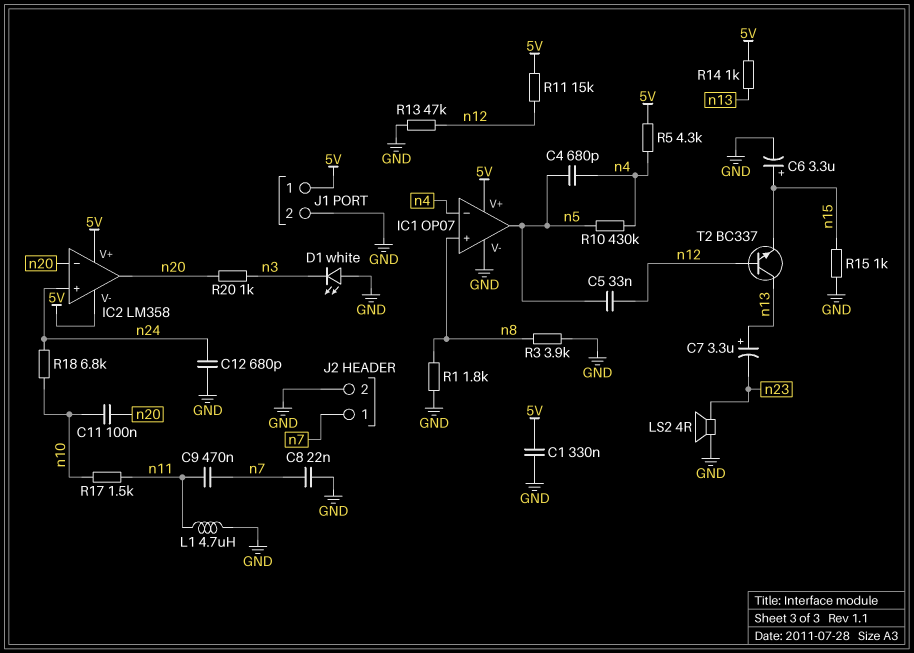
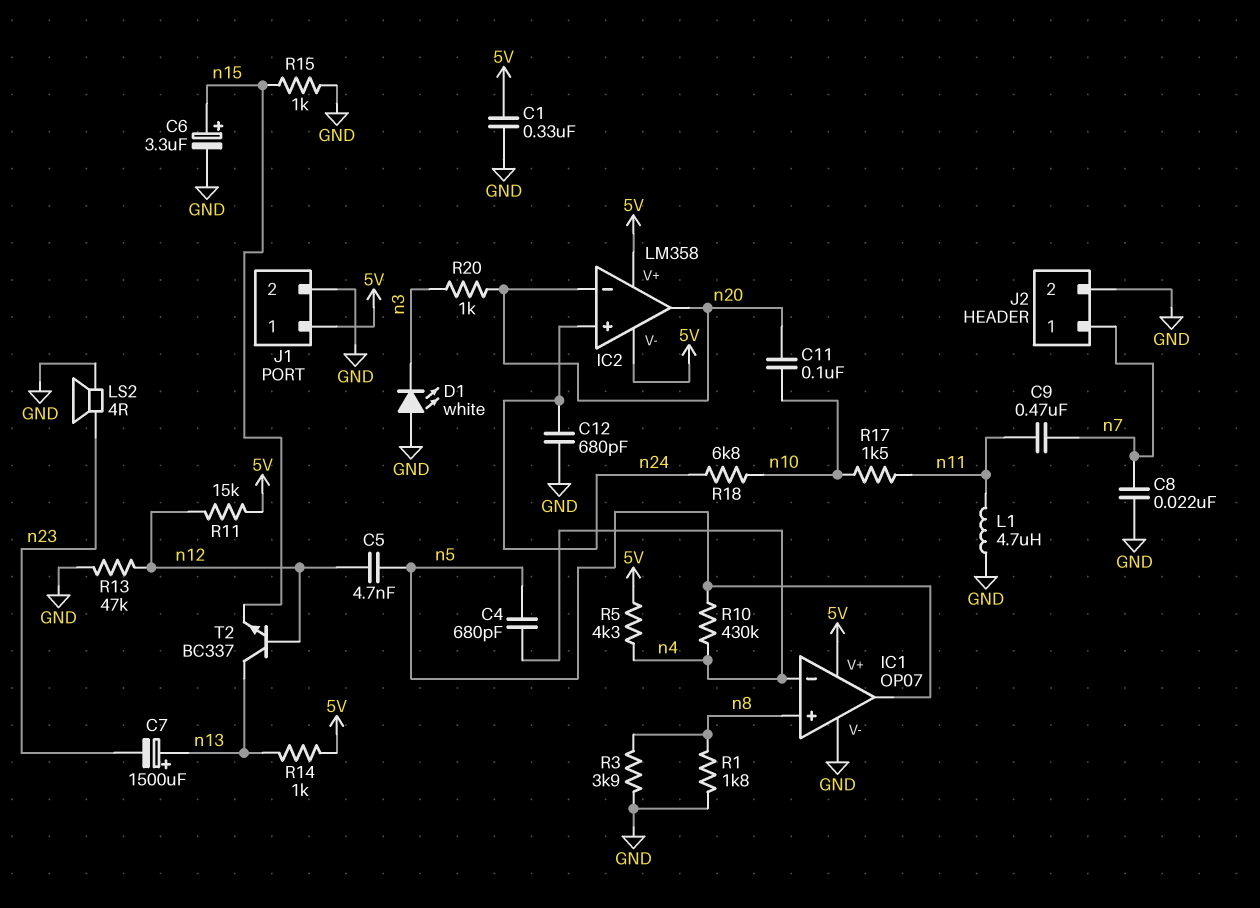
C5: 33nF (n5, n12) -> 4.7nF (n5, n12)
C7: 3.3uF (plus n13, minus n23) -> 1500uF (plus n13, minus n23)

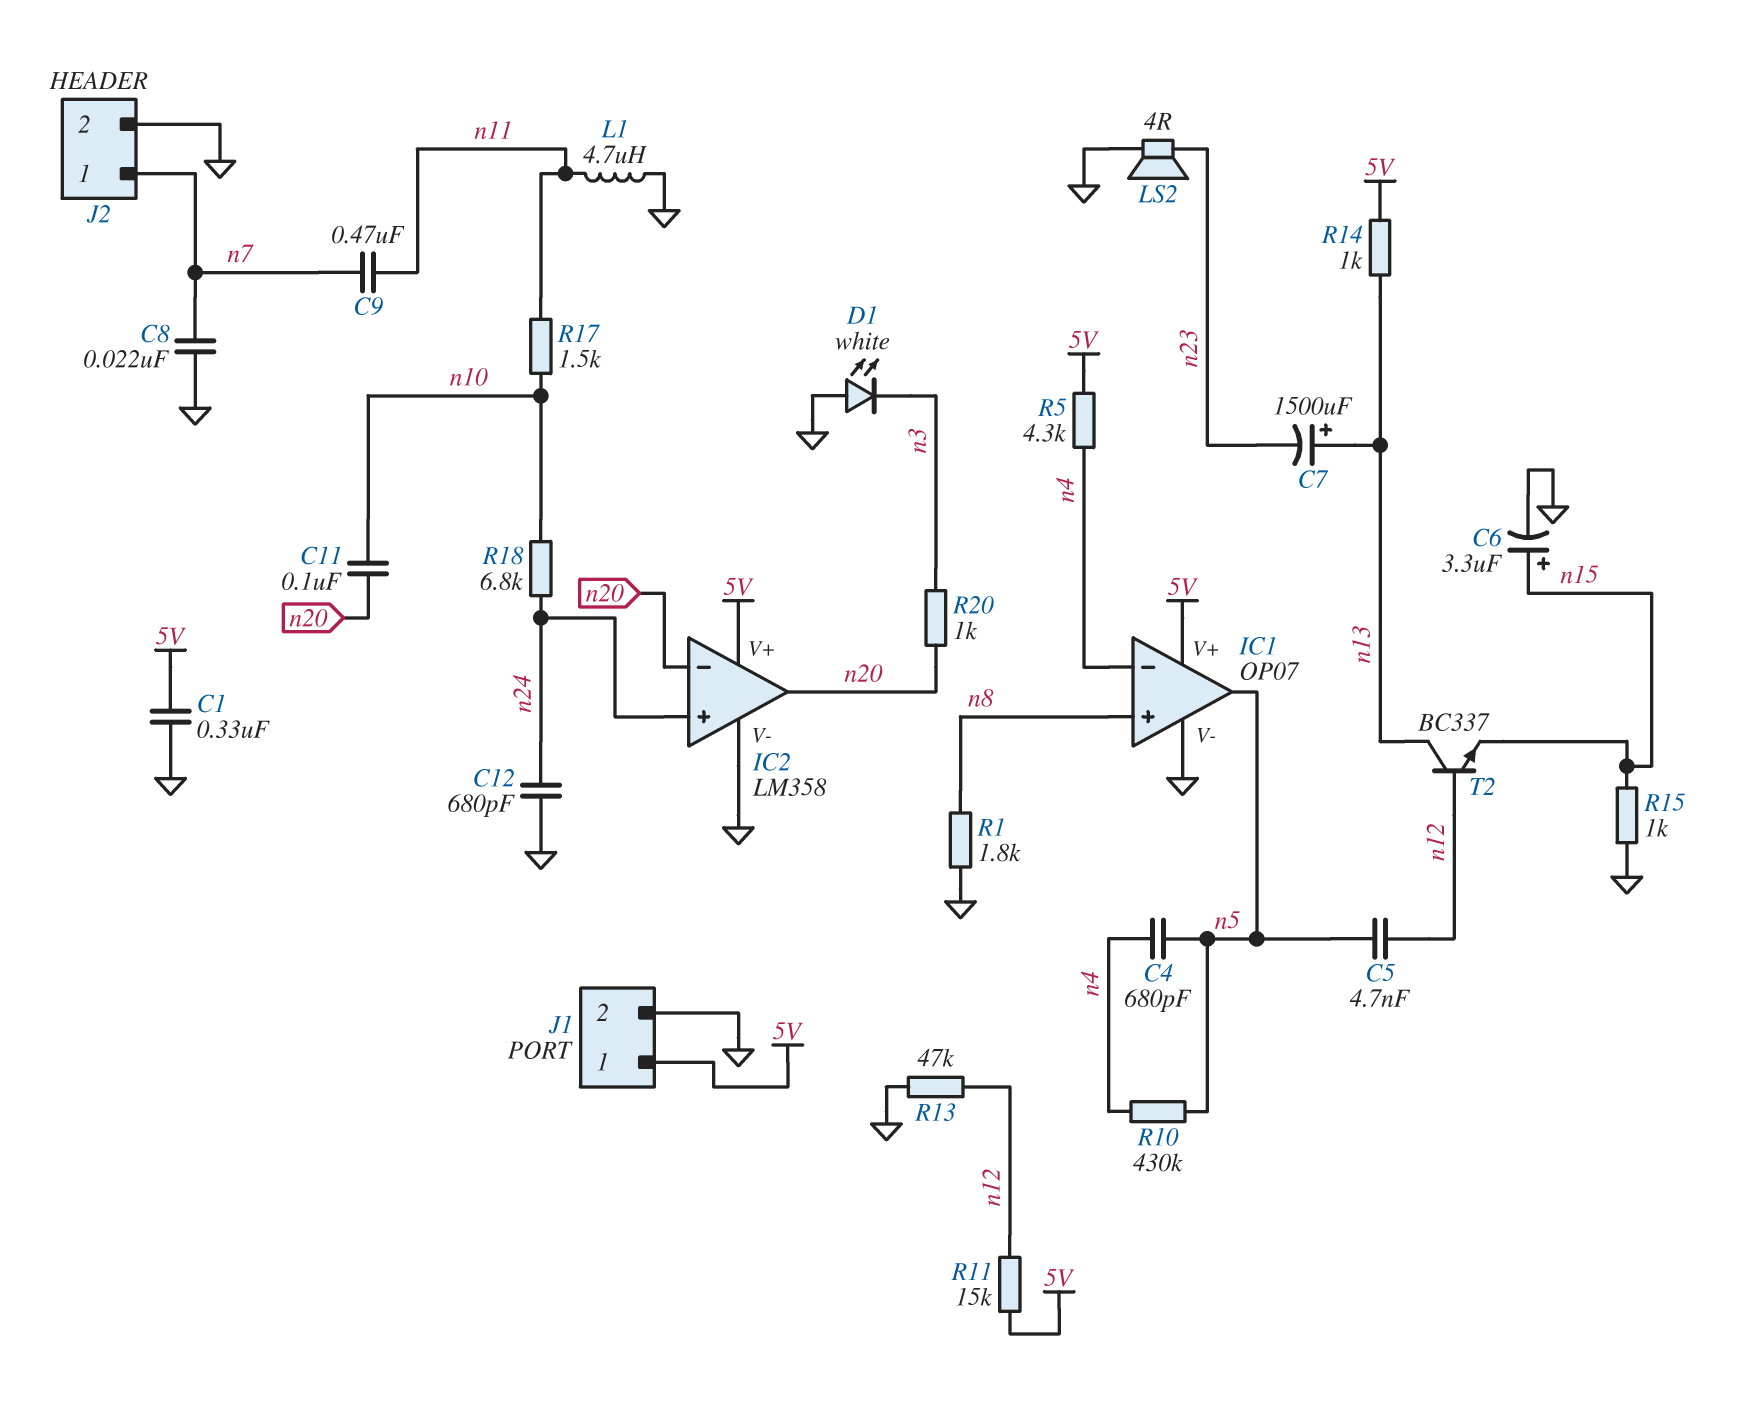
IC2 pin V-: 5V -> GND
R3: 3.9k (GND, n8) -> none

